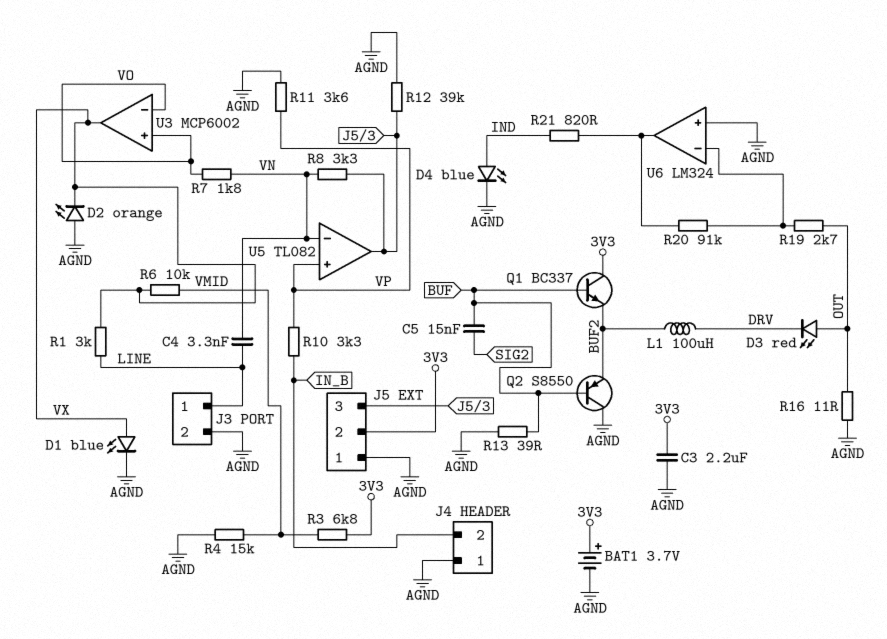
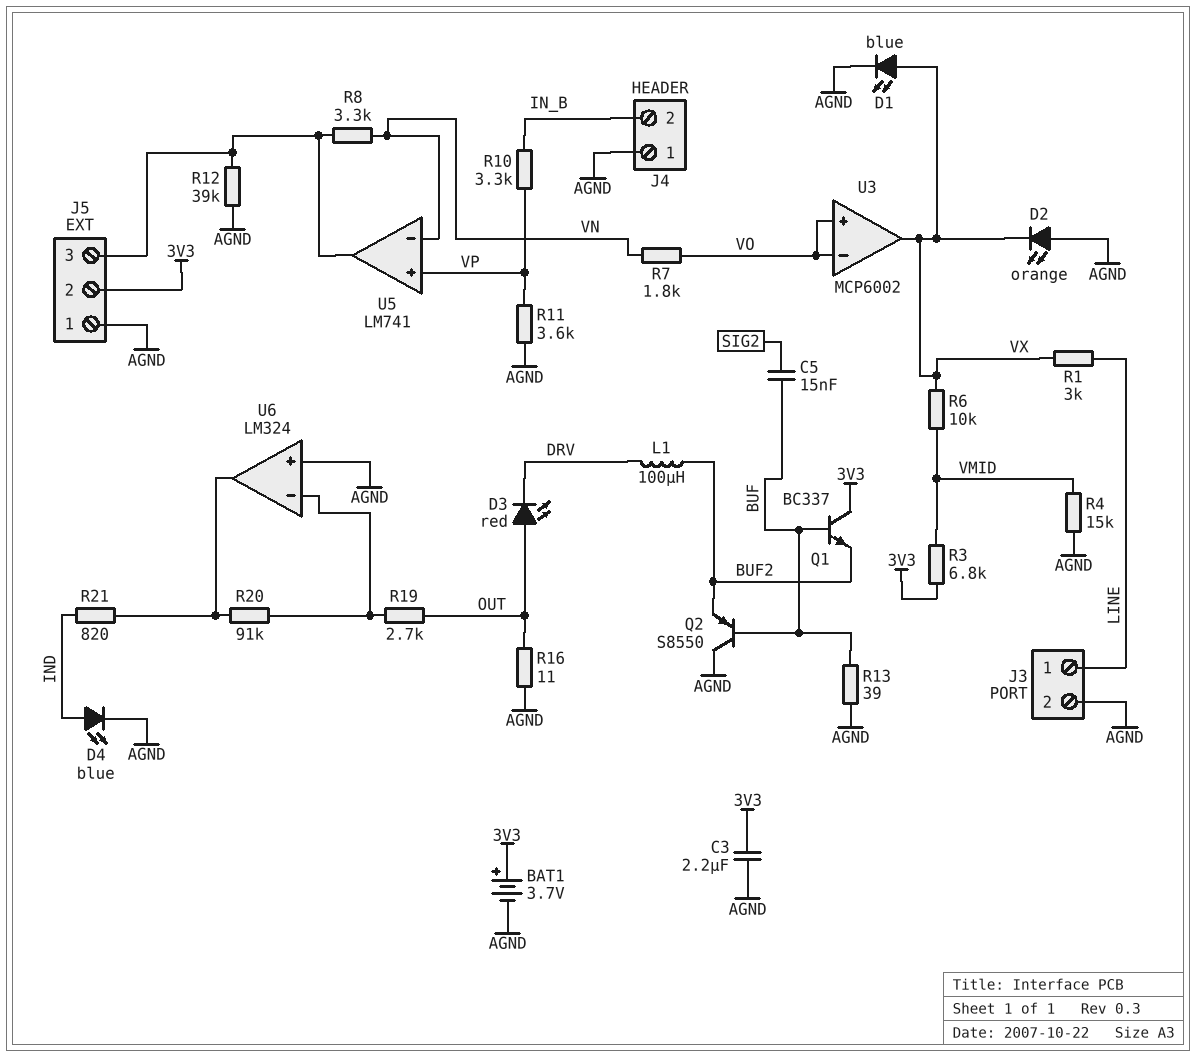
C4: 3.3nF (LINE, VN) -> none
U5: TL082 -> LM741

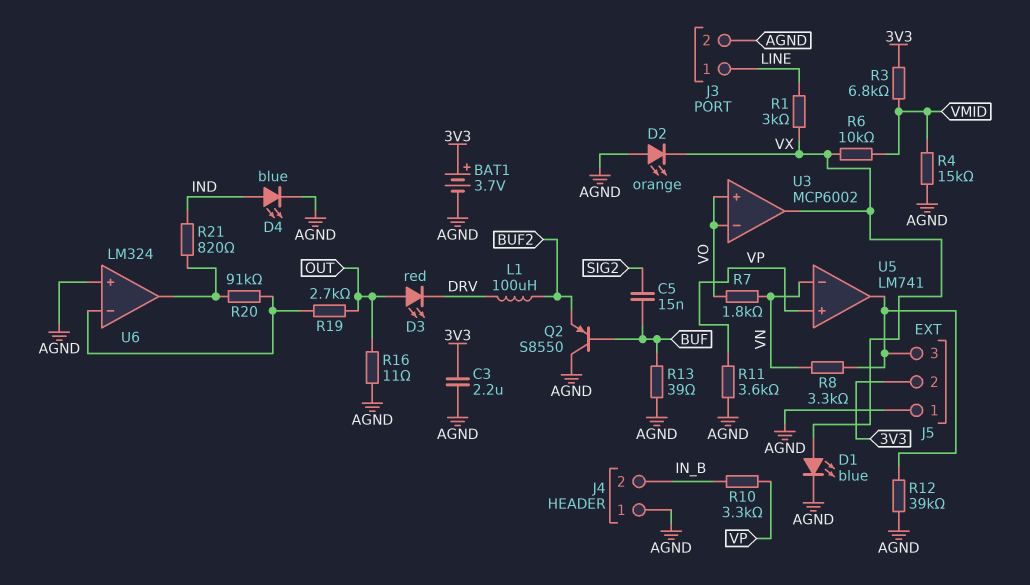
Q1: NPN BC337 (B BUF, C 3V3, E BUF2) -> none

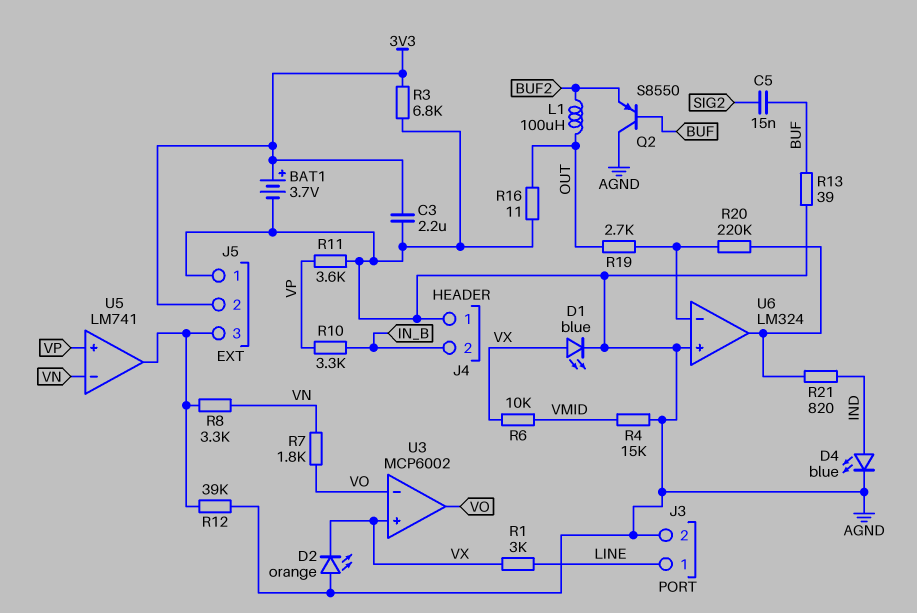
D3: LED red (A OUT, K DRV) -> none
L1: 100uH (BUF2, DRV) -> 100uH (BUF2, OUT)
R3: 6.8k (3V3, VMID) -> 6.8k (3V3, AGND)
R20: 91k (U6/in-, U6/out) -> 220k (U6/in-, U6/out)
U3 pin in+: VO -> VX
U3 pin out: VX -> VO

